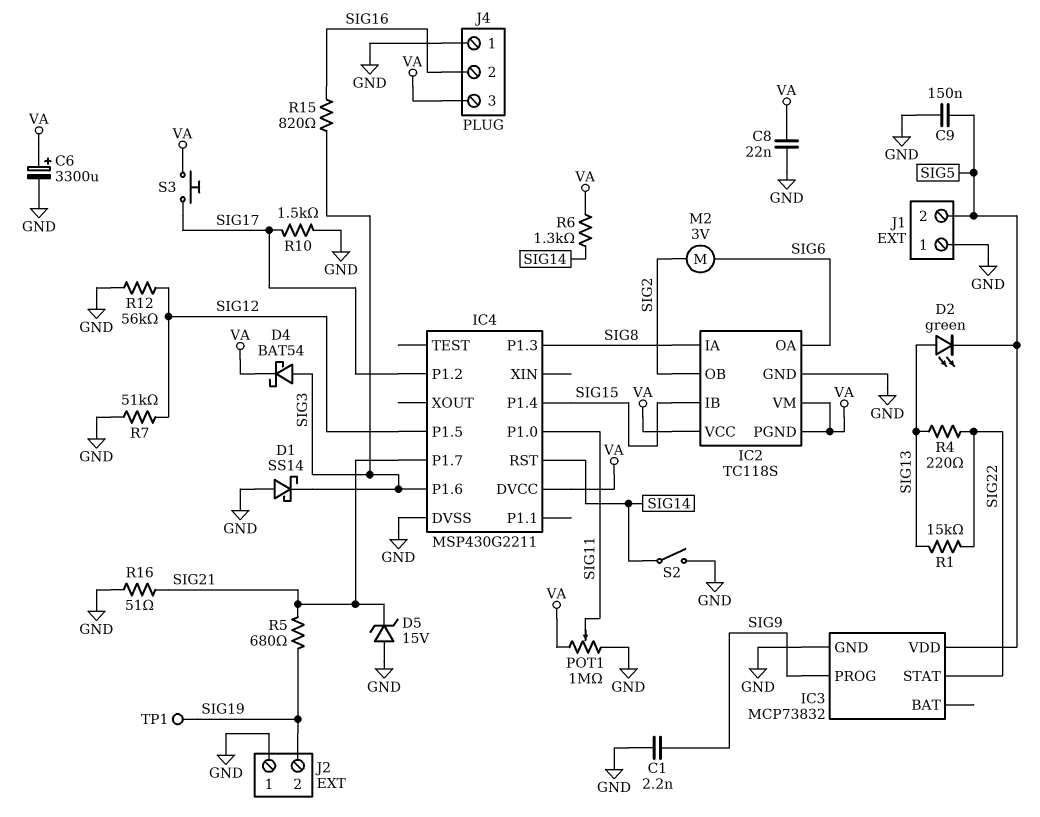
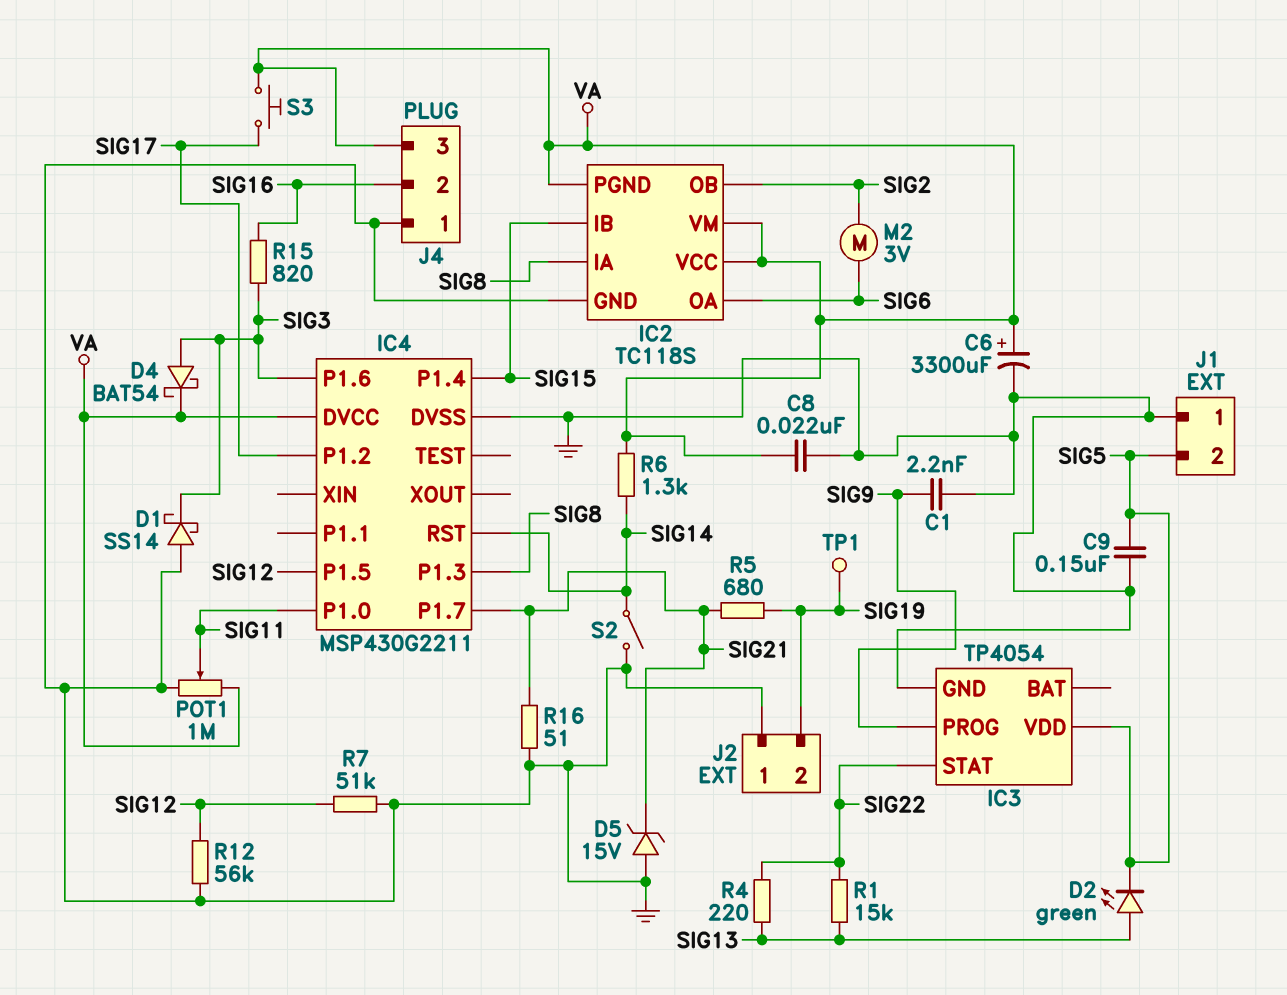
IC3: MCP73832 -> TP4054
R10: 1.5k (GND, SIG17) -> none

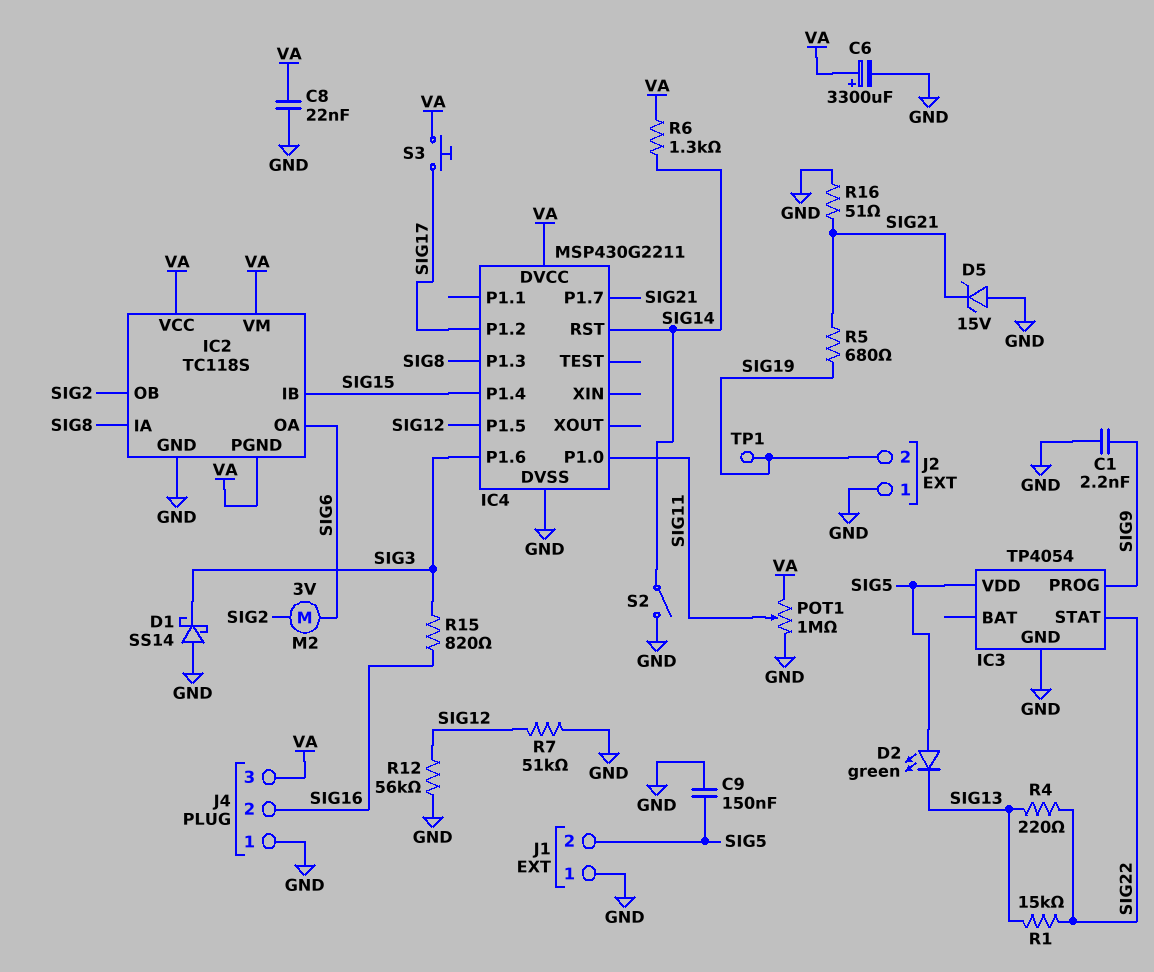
D2: LED green (A SIG13, K SIG5) -> LED green (A SIG5, K SIG13)
D4: schottky BAT54 (A SIG3, K VA) -> none

